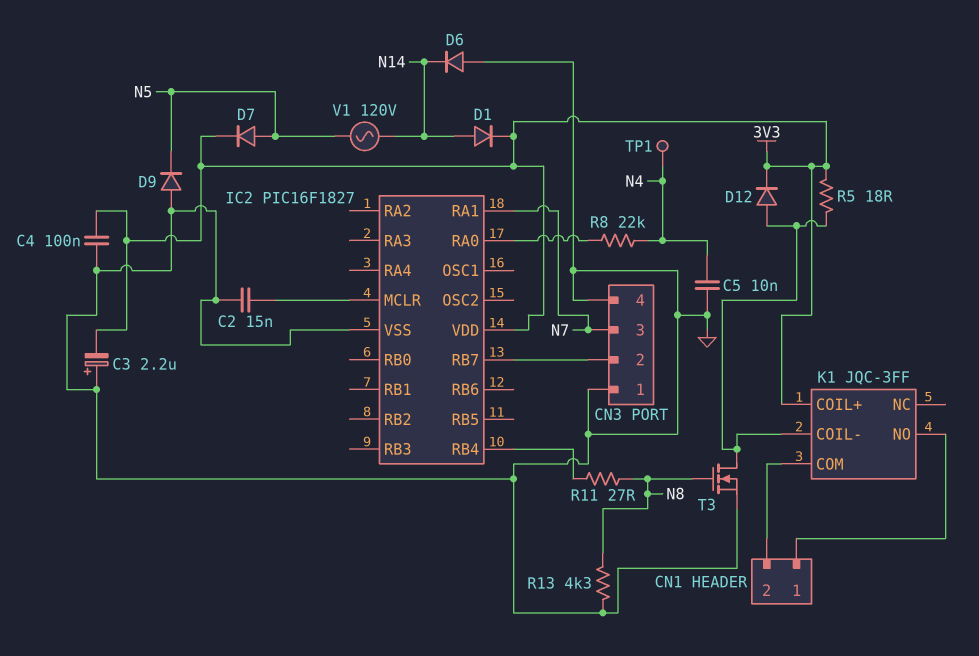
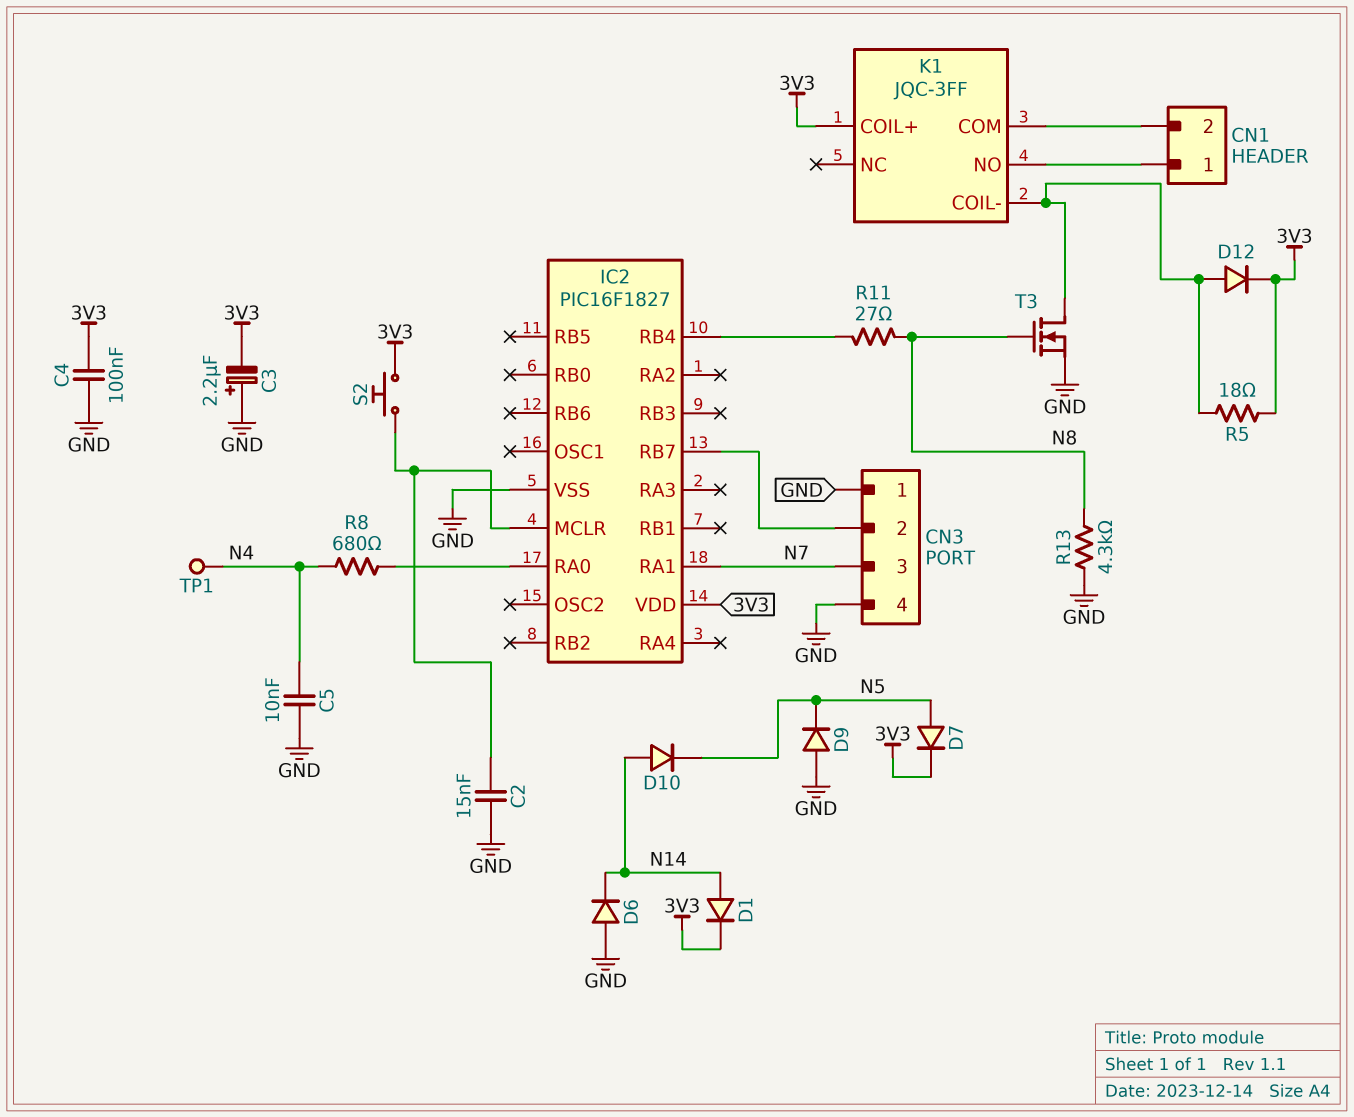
D10: none -> diode (A N14, K N5)
R8: 22k (IC2/RA0, N4) -> 680 (IC2/RA0, N4)
S2: none -> button (3V3, IC2/MCLR)
V1: AC 120V (N5, N14) -> none

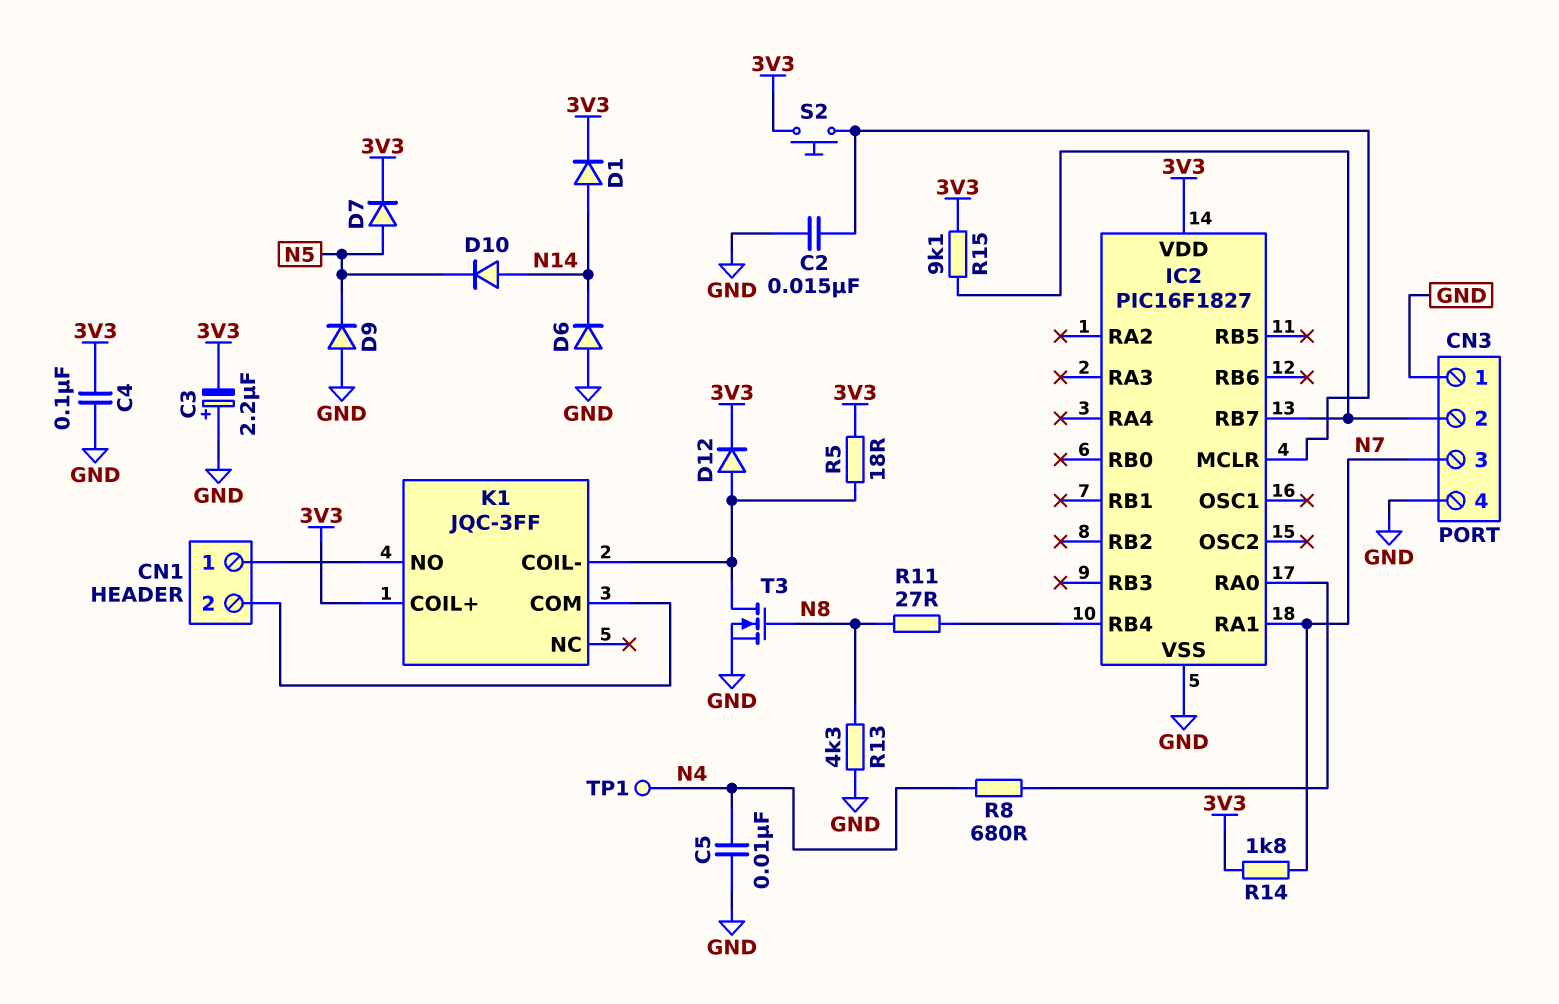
R14: none -> 1.8k (3V3, N7)
R15: none -> 9.1k (3V3, CN3/2)

